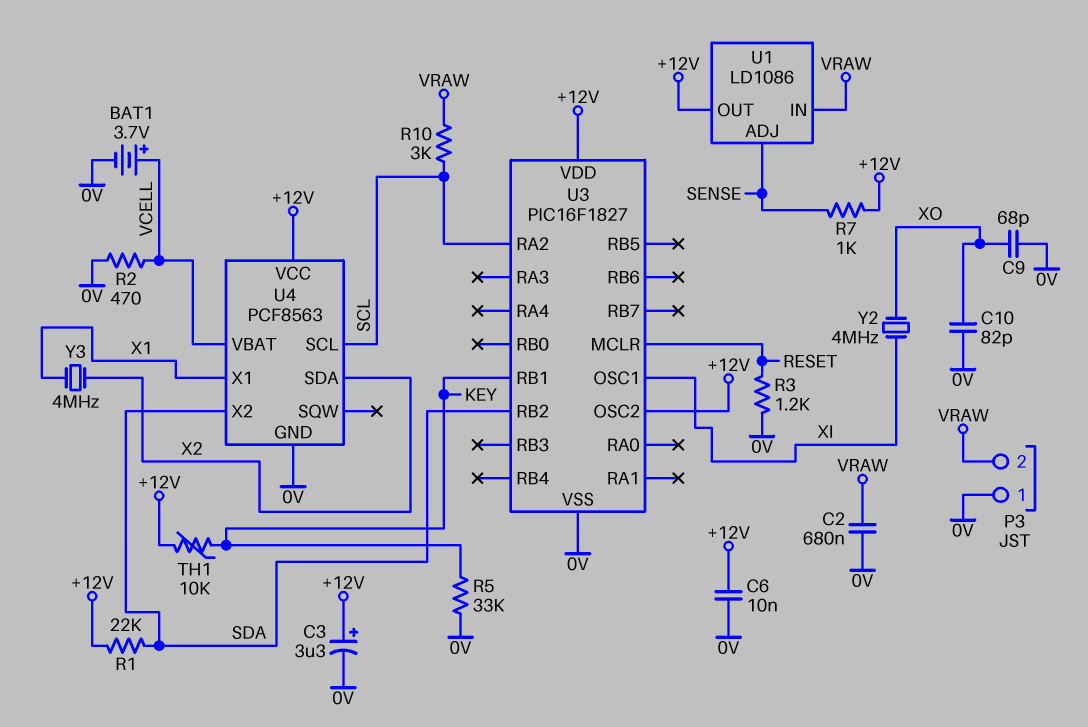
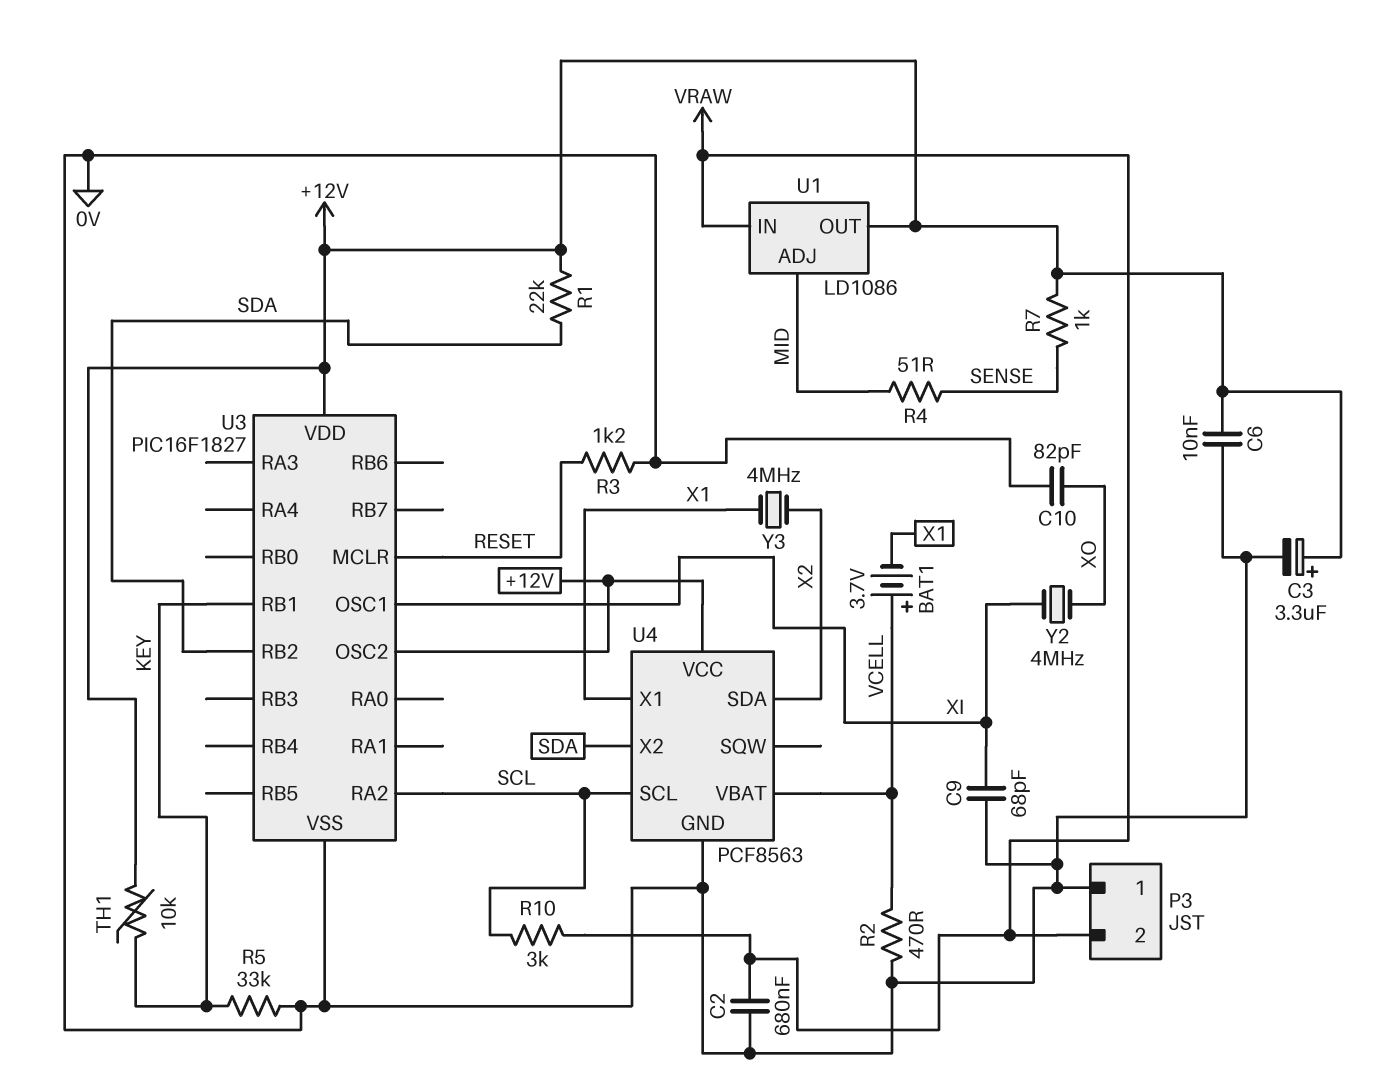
BAT1: 3.7V (plus VCELL, minus 0V) -> 3.7V (plus VCELL, minus X1)
C9: 68pF (0V, XO) -> 68pF (0V, XI)
R4: none -> 51 (MID, SENSE)
U1 pin ADJ: SENSE -> MID

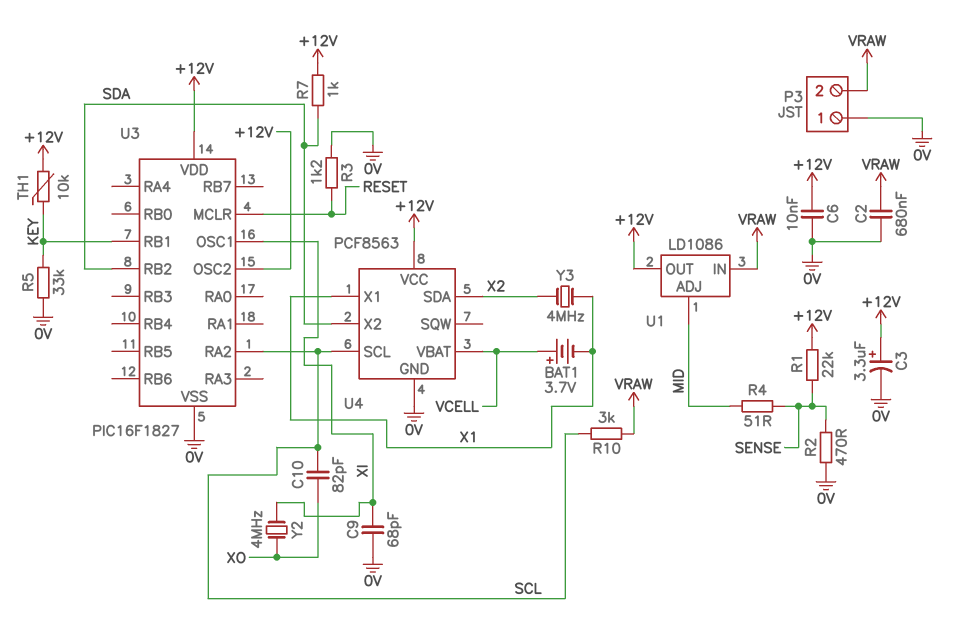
C10: 82pF (0V, XO) -> 82pF (SCL, XO)
R1: 22k (+12V, SDA) -> 22k (+12V, SENSE)
R2: 470 (0V, VCELL) -> 470 (0V, SENSE)
R7: 1k (+12V, SENSE) -> 1k (+12V, SDA)

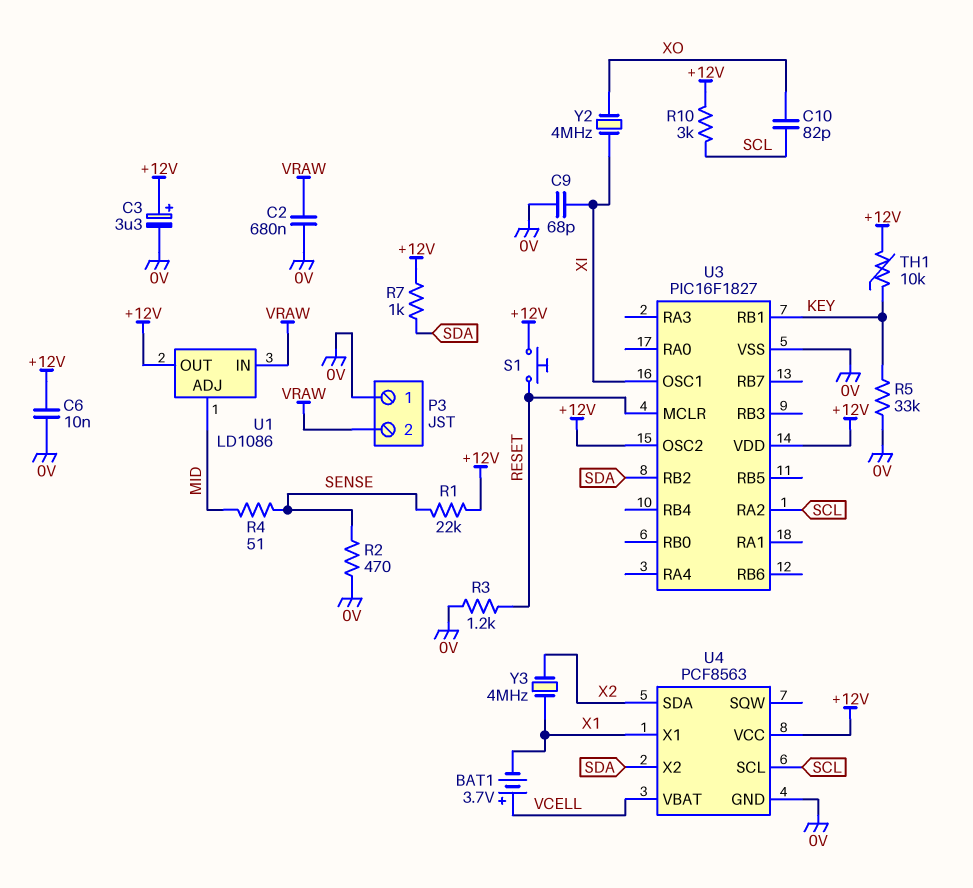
R10: 3k (SCL, VRAW) -> 3k (+12V, SCL)
S1: none -> button (+12V, RESET)

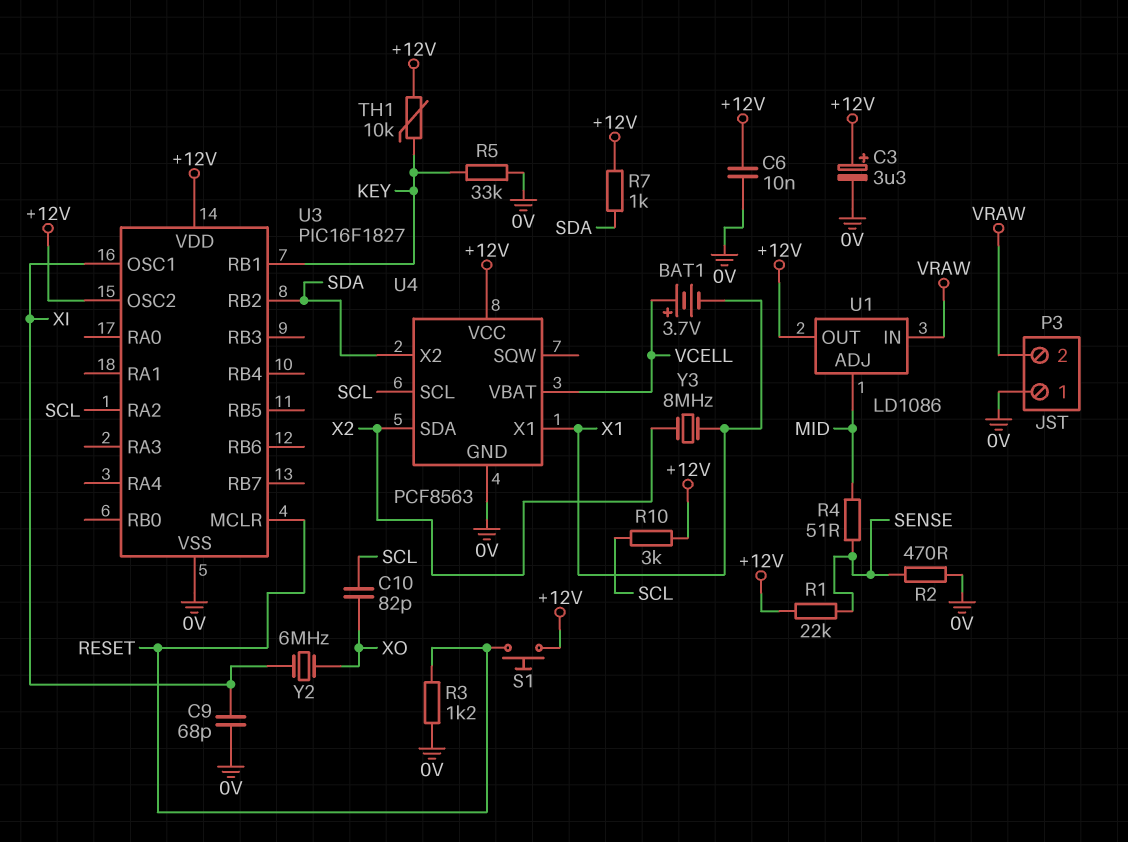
C2: 680nF (0V, VRAW) -> none
Y2: 4MHz (XI, XO) -> 6MHz (XI, XO)
Y3: 4MHz (X1, X2) -> 8MHz (X1, X2)

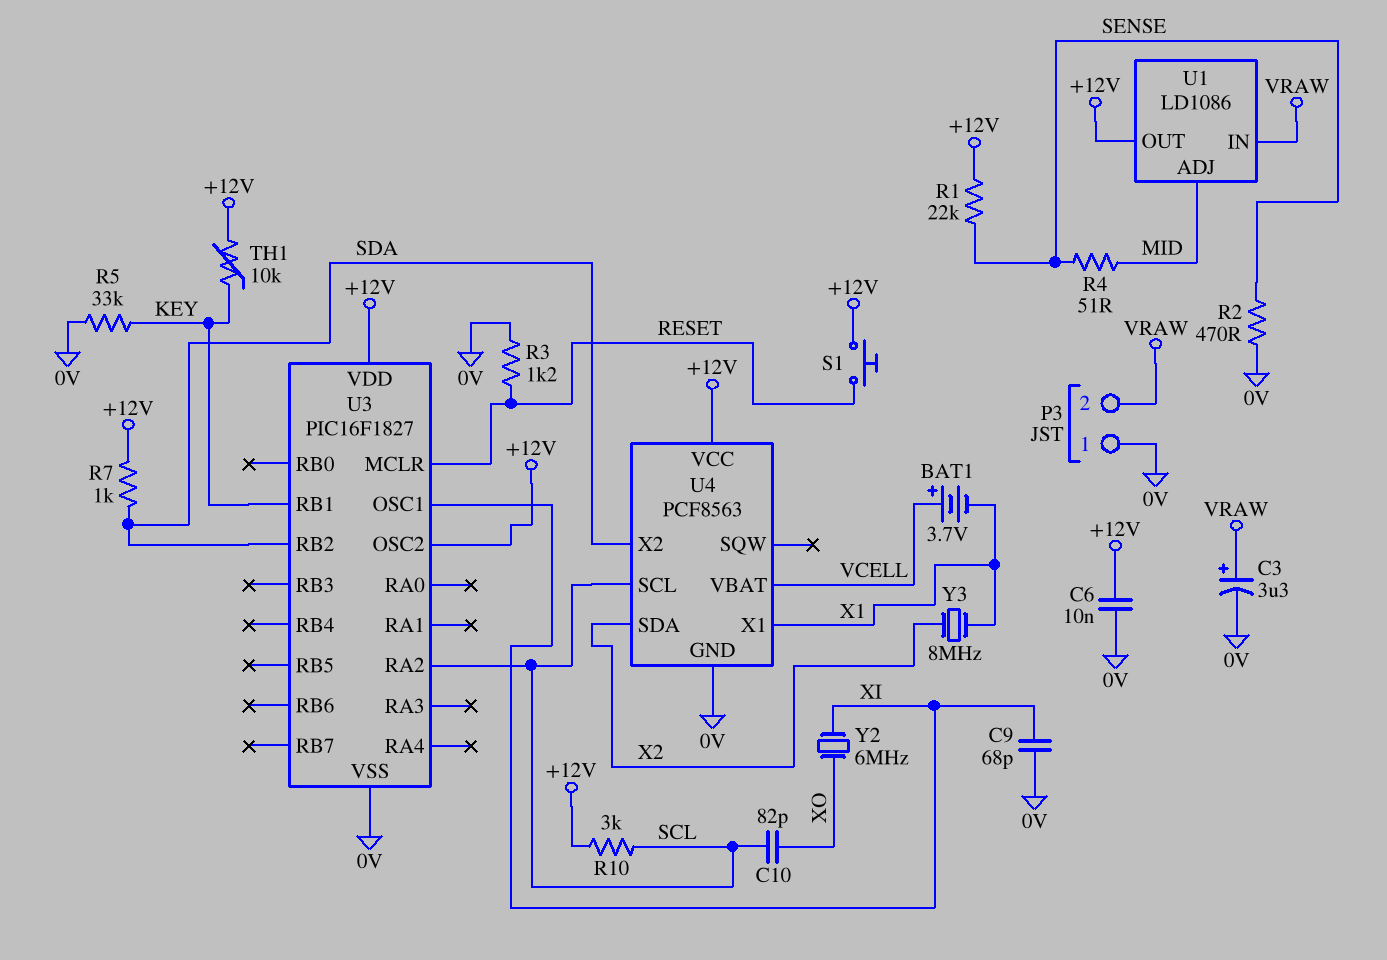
C3: 3.3uF (plus +12V, minus 0V) -> 3.3uF (plus VRAW, minus 0V)

